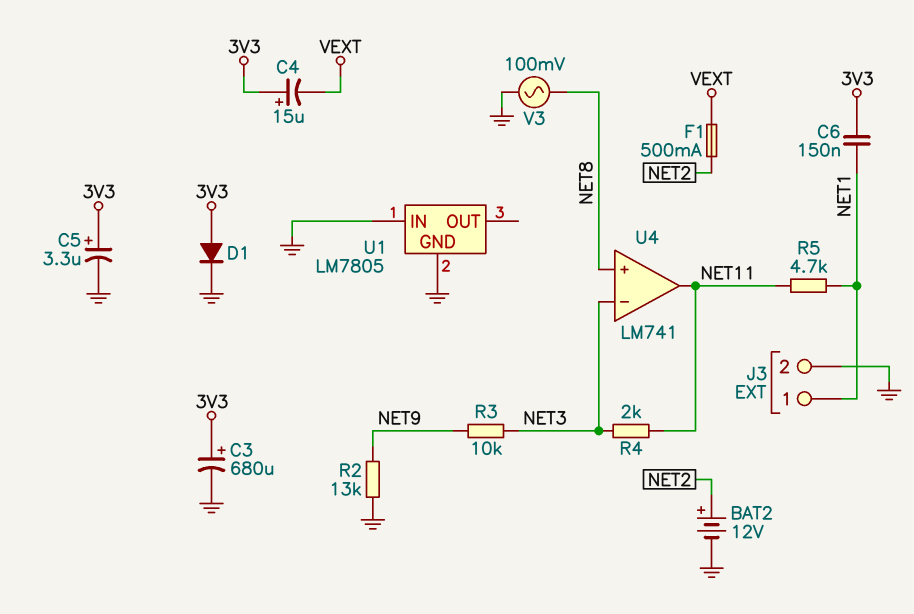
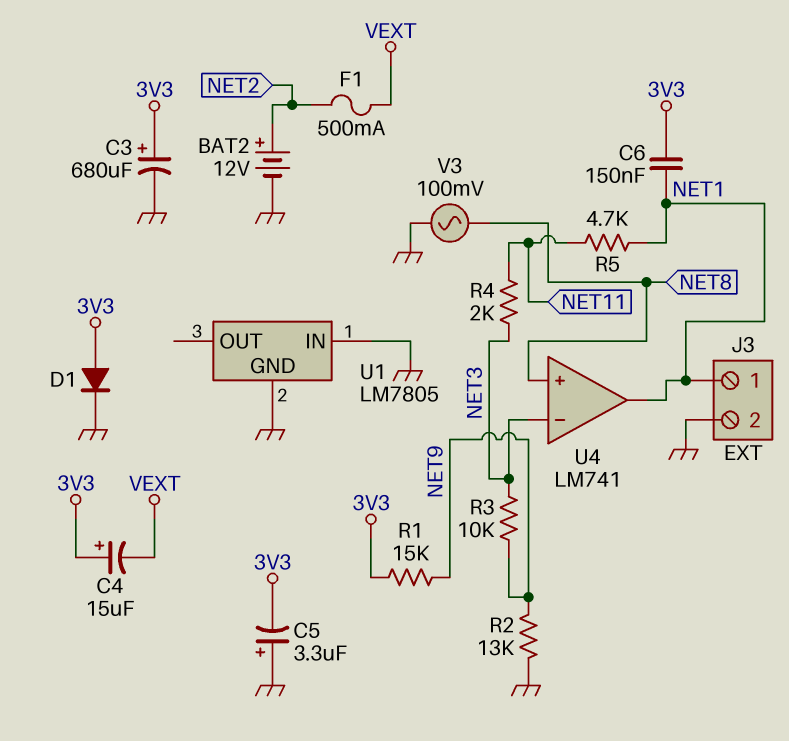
C5: 3.3uF (plus 3V3, minus GND) -> 3.3uF (plus GND, minus 3V3)
R1: none -> 15k (3V3, NET9)
U4 pin out: NET11 -> NET1

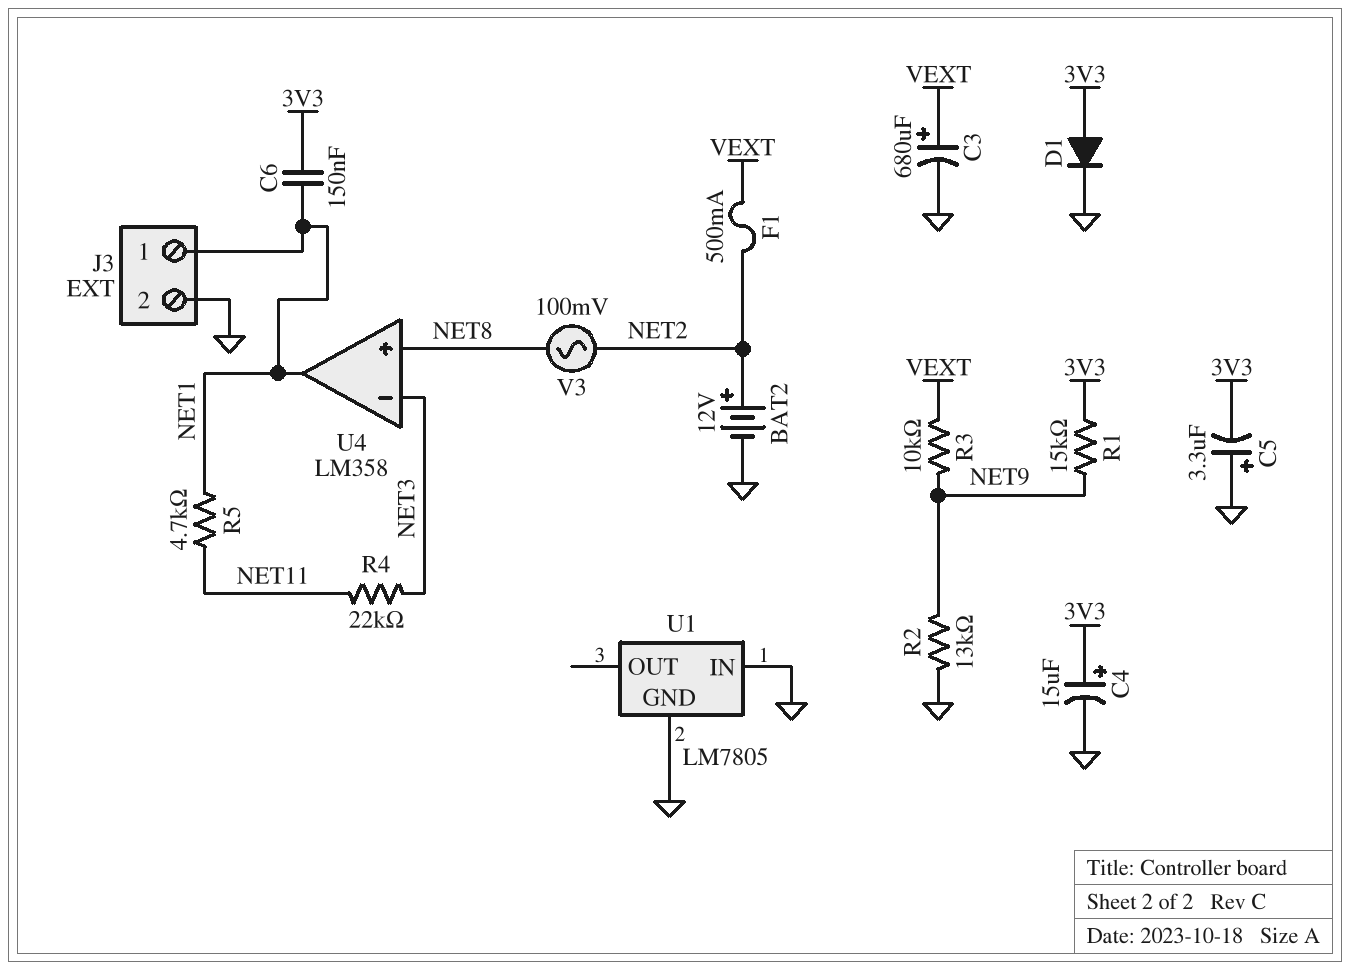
C3: 680uF (plus 3V3, minus GND) -> 680uF (plus VEXT, minus GND)
C4: 15uF (plus 3V3, minus VEXT) -> 15uF (plus 3V3, minus GND)
R3: 10k (NET3, NET9) -> 10k (NET9, VEXT)
R4: 2k (NET3, NET11) -> 22k (NET3, NET11)
U4: LM741 -> LM358
V3: AC 100mV (GND, NET8) -> AC 100mV (NET2, NET8)

